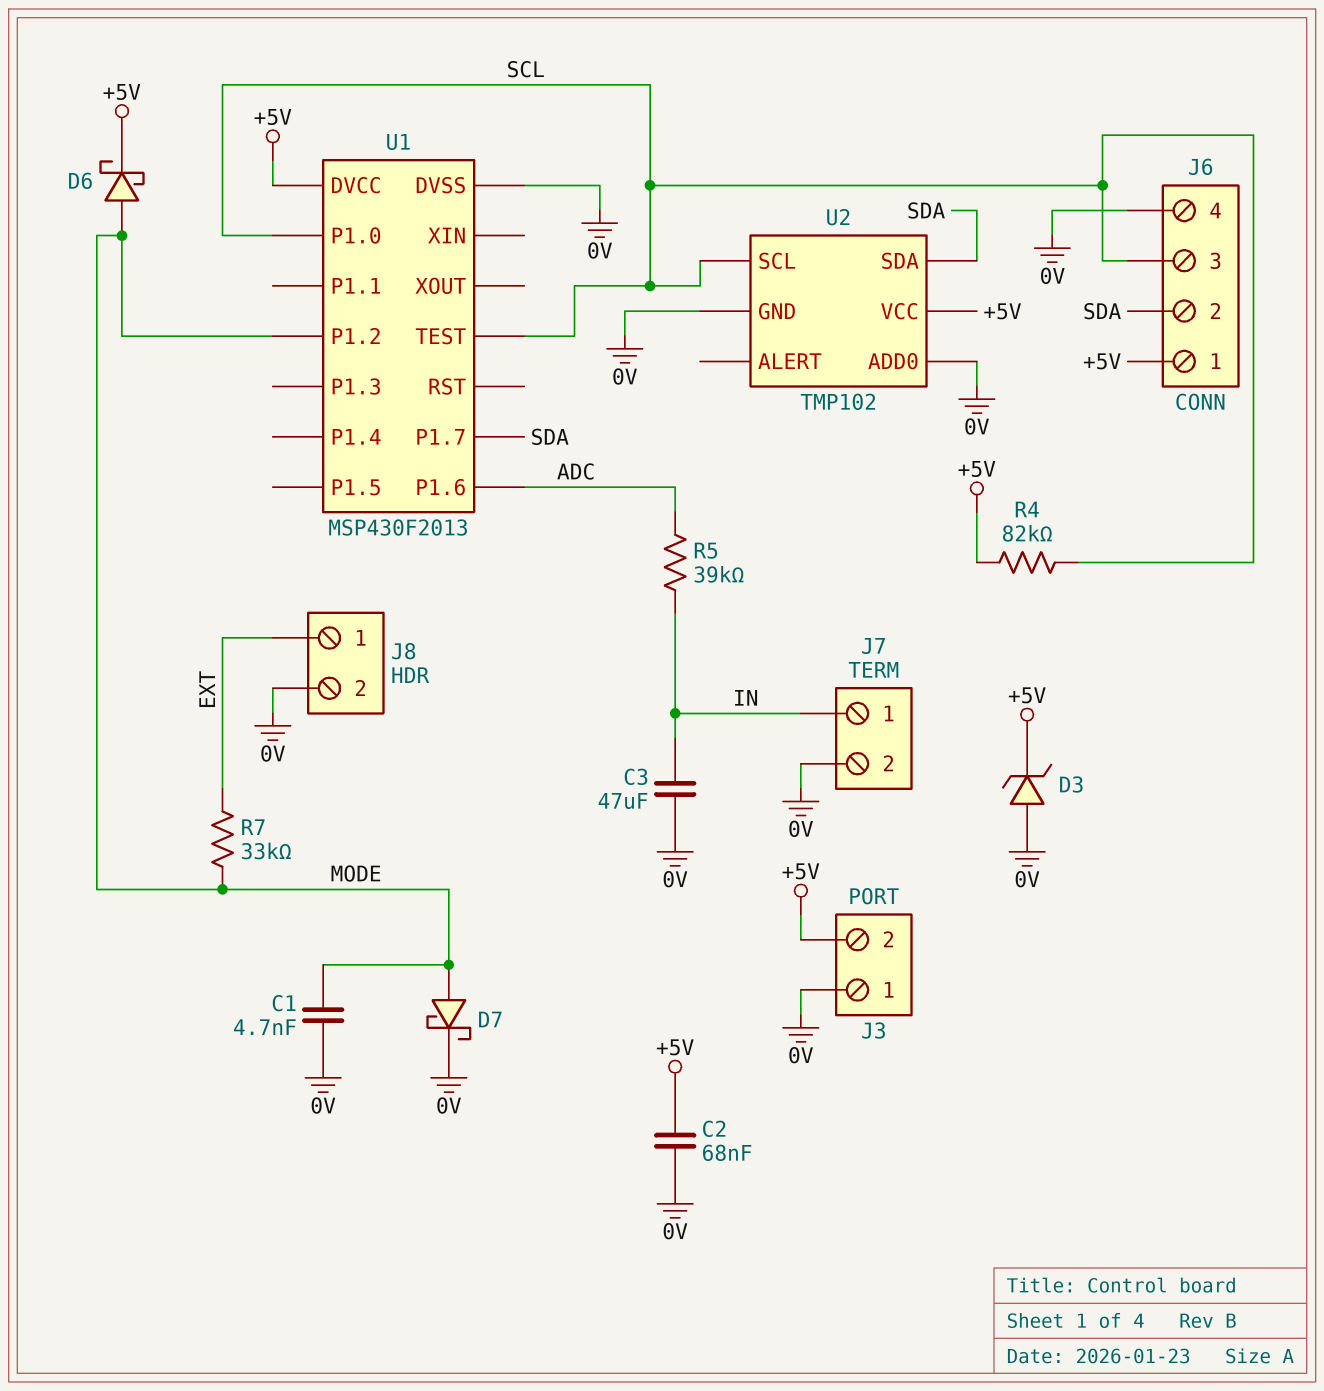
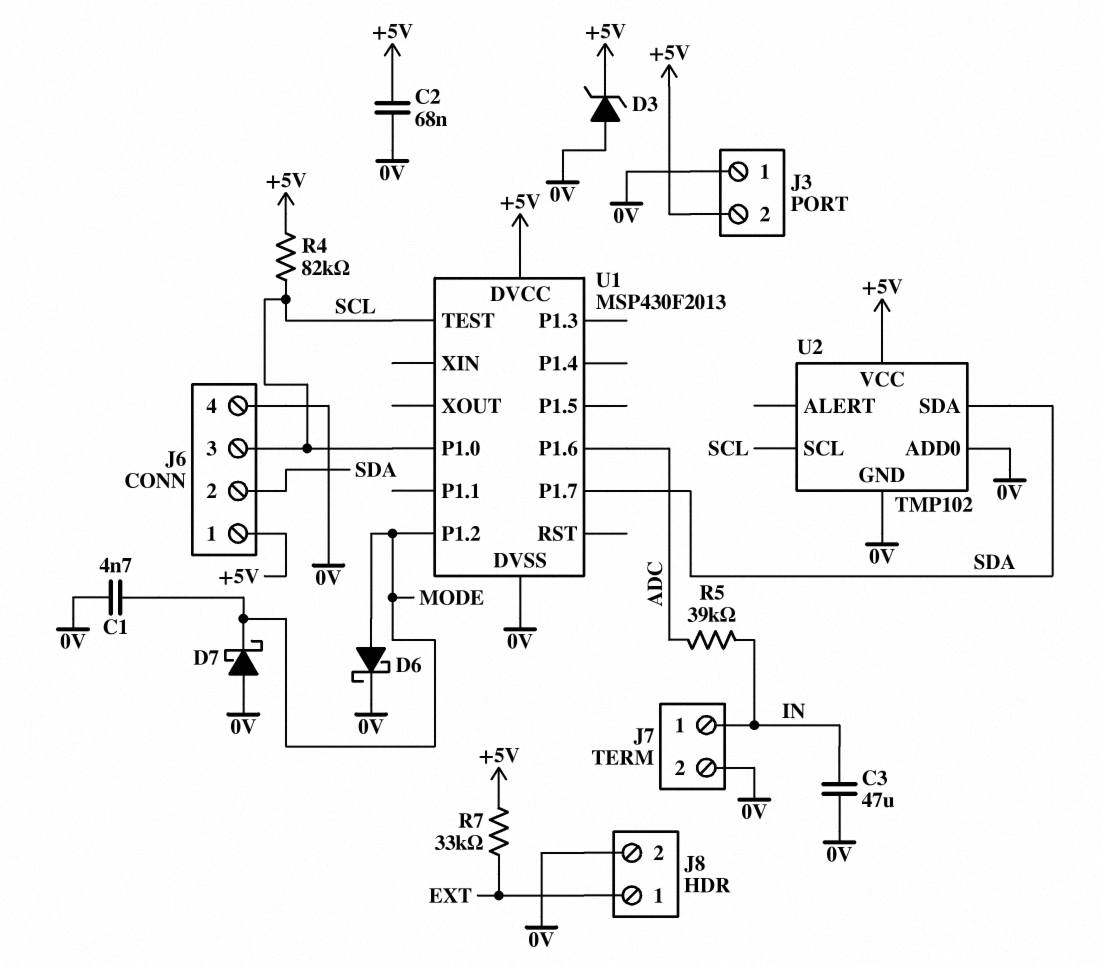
D6: schottky (A MODE, K +5V) -> schottky (A MODE, K 0V)
D7: schottky (A MODE, K 0V) -> schottky (A 0V, K MODE)
R7: 33k (EXT, MODE) -> 33k (+5V, EXT)

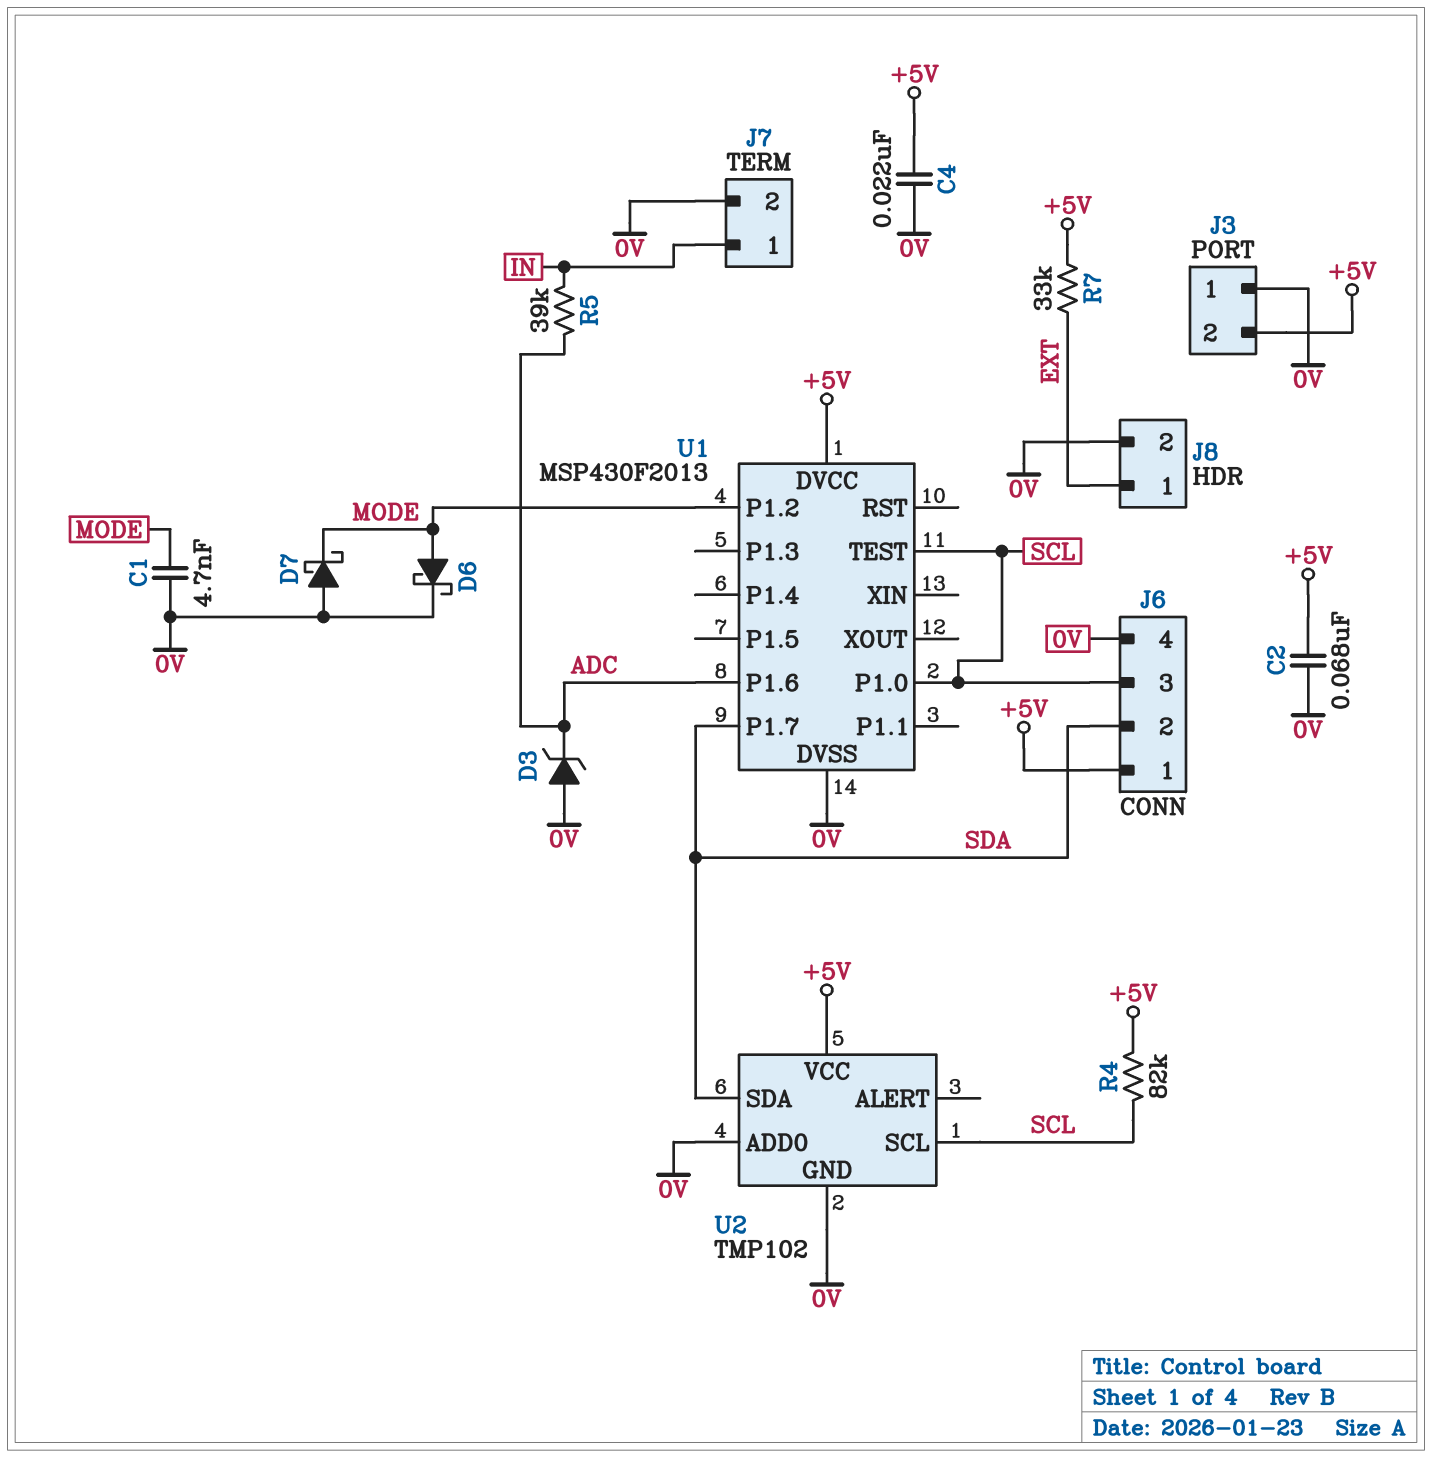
C3: 47uF (0V, IN) -> none
C4: none -> 22nF (+5V, 0V)
D3: zener (A 0V, K +5V) -> zener (A 0V, K ADC)

